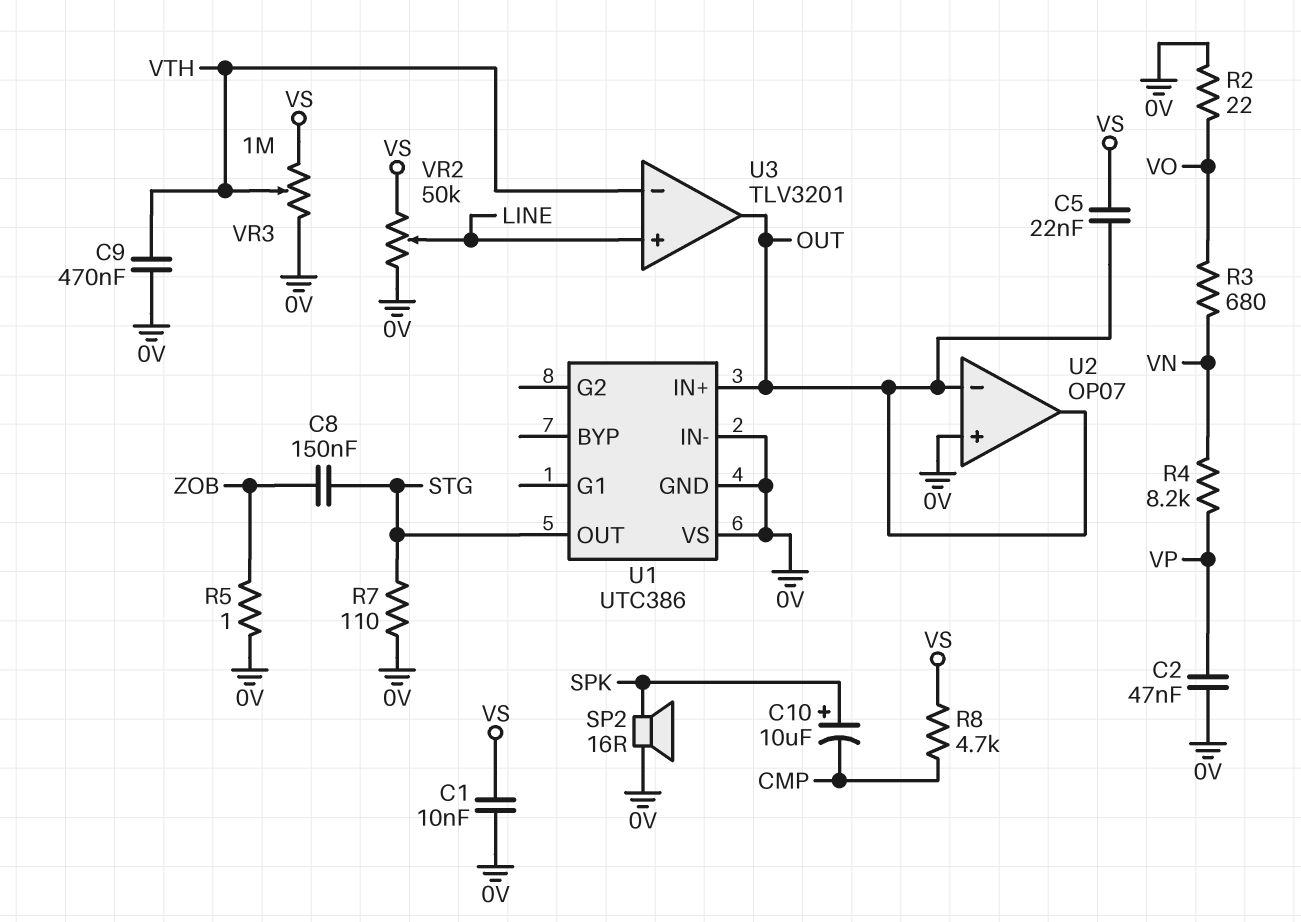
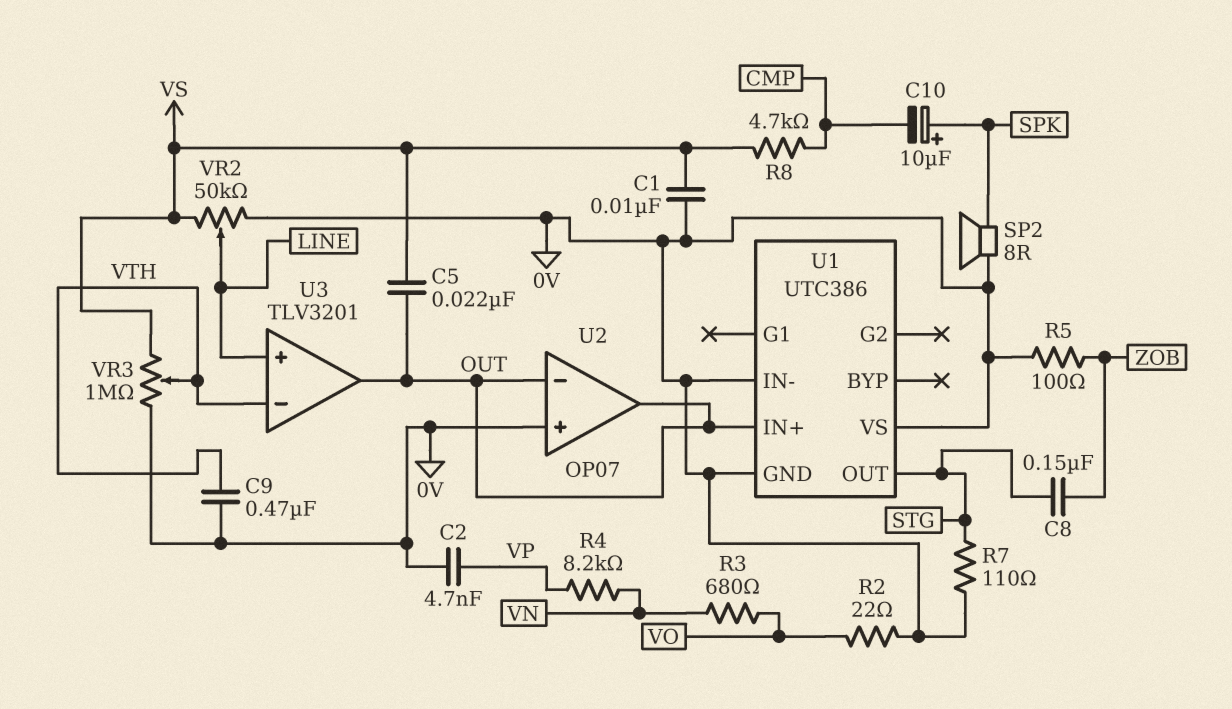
C2: 47nF (0V, VP) -> 4.7nF (0V, VP)
R5: 1 (0V, ZOB) -> 100 (0V, ZOB)
SP2: speaker 16R (0V, SPK) -> speaker 8R (0V, SPK)

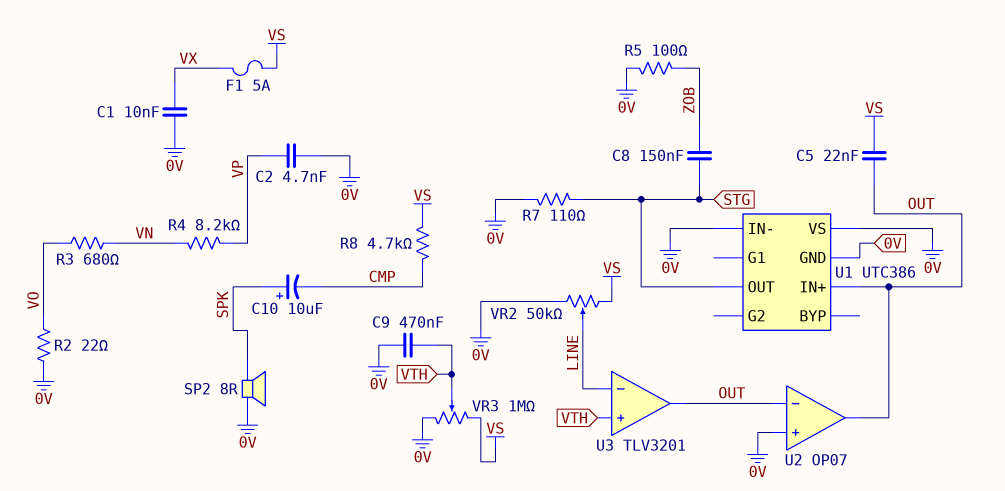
C1: 10nF (0V, VS) -> 10nF (0V, VX)
F1: none -> 5A (VS, VX)
U3 pin in+: LINE -> VTH
U3 pin in-: VTH -> LINE

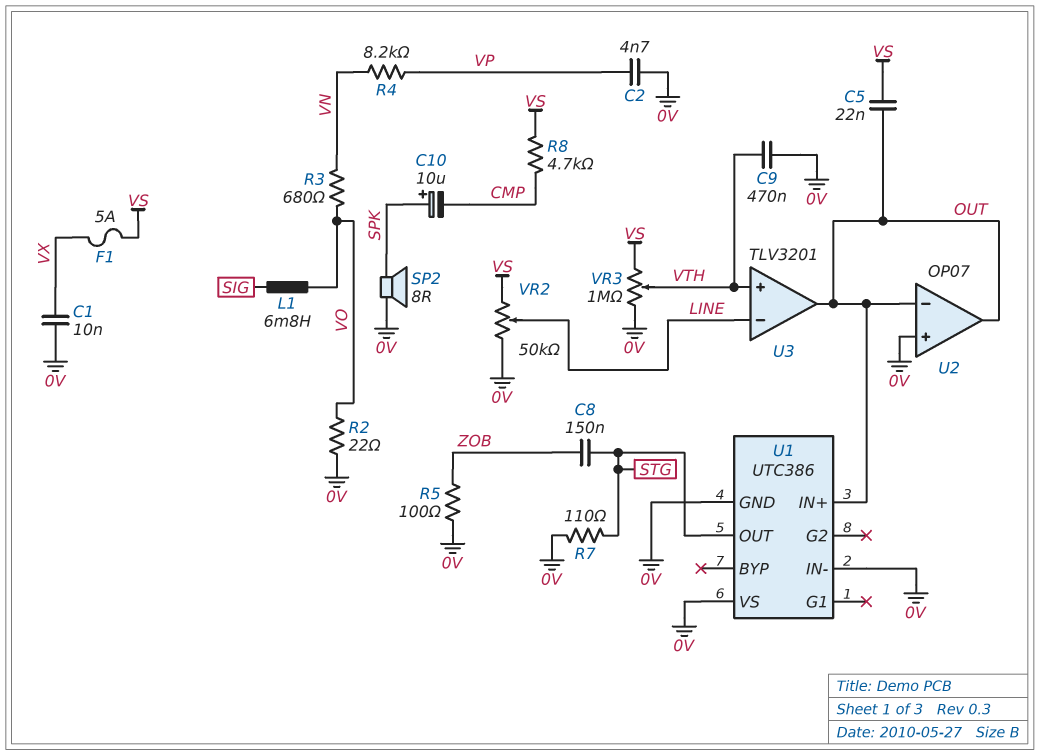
L1: none -> 6.8mH (SIG, VO)

